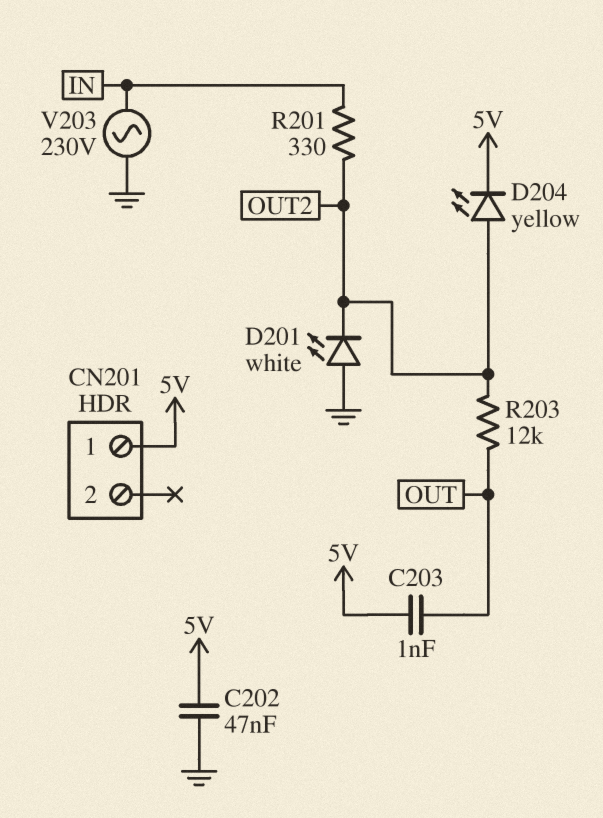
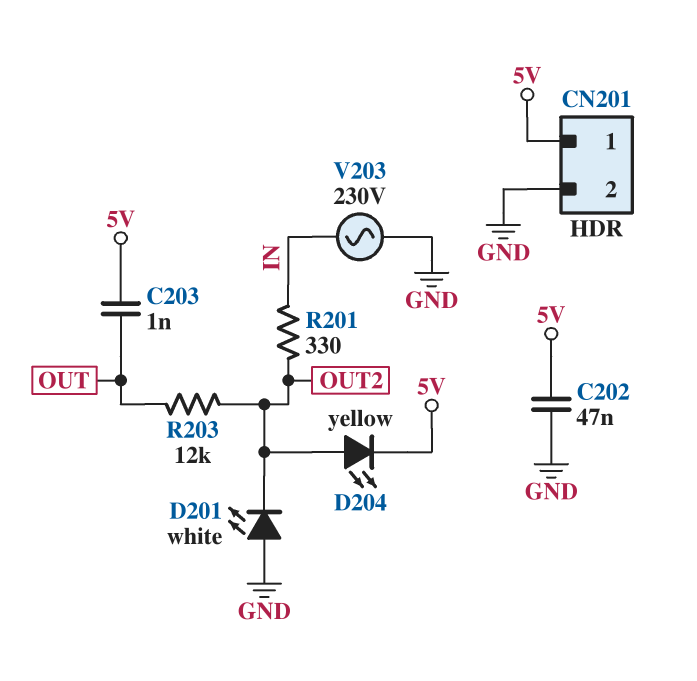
CN201 pin 2: none -> GND

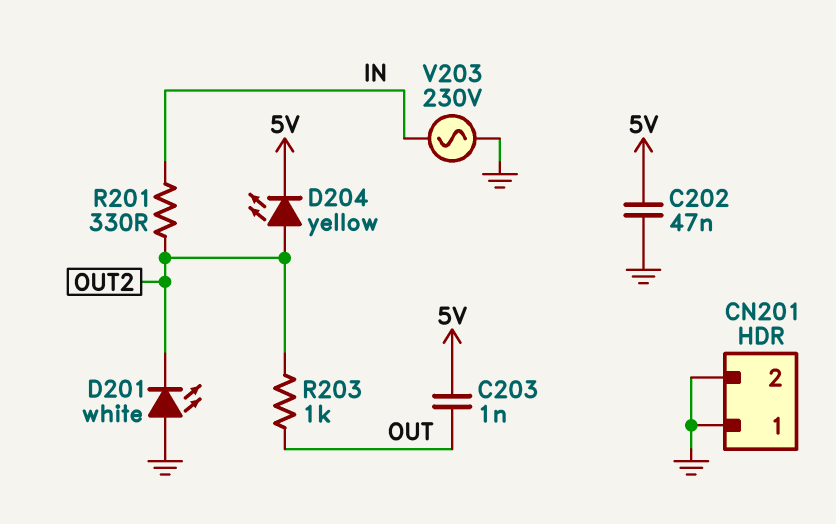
CN201 pin 1: 5V -> GND
R203: 12k (OUT, OUT2) -> 1k (OUT, OUT2)

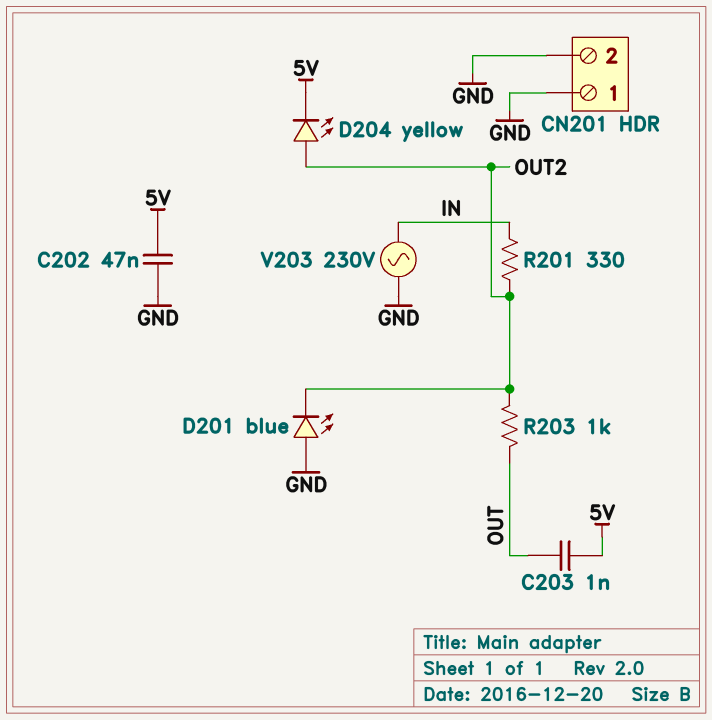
D201: LED white (A GND, K OUT2) -> LED blue (A GND, K OUT2)

